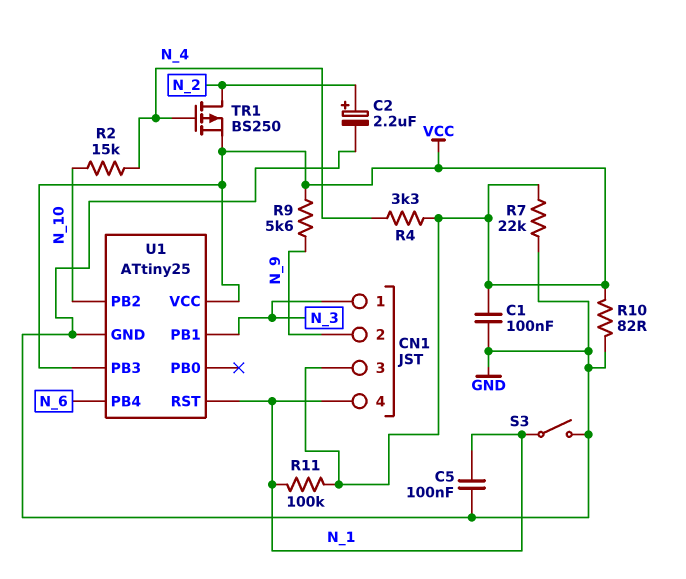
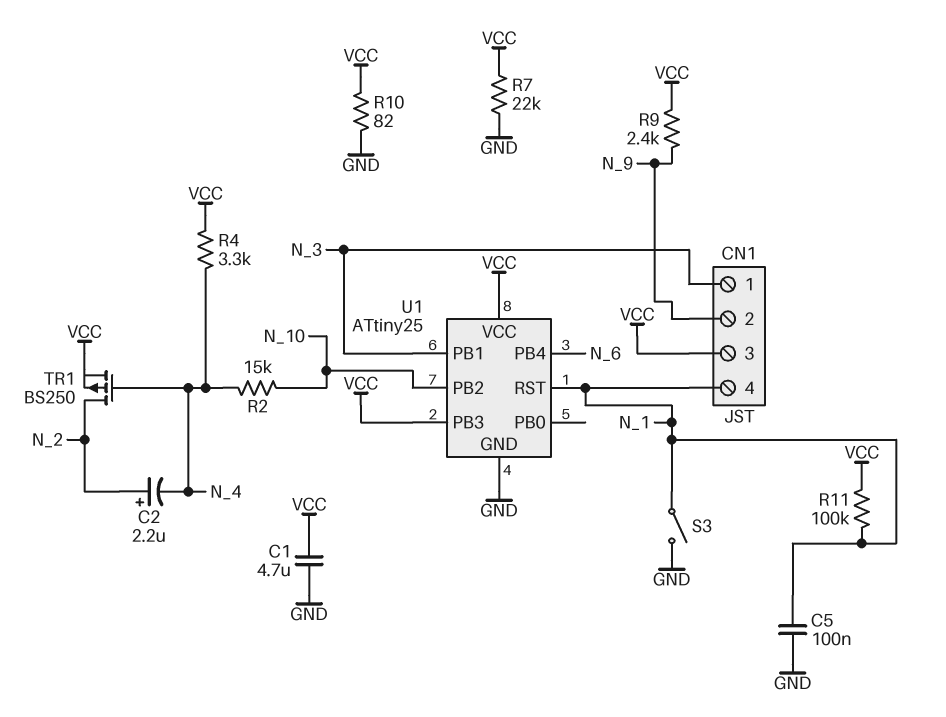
C1: 100nF (GND, VCC) -> 4.7uF (GND, VCC)
C2: 2.2uF (plus N_2, minus GND) -> 2.2uF (plus N_2, minus N_4)
R9: 5.6k (N_9, VCC) -> 2.4k (N_9, VCC)

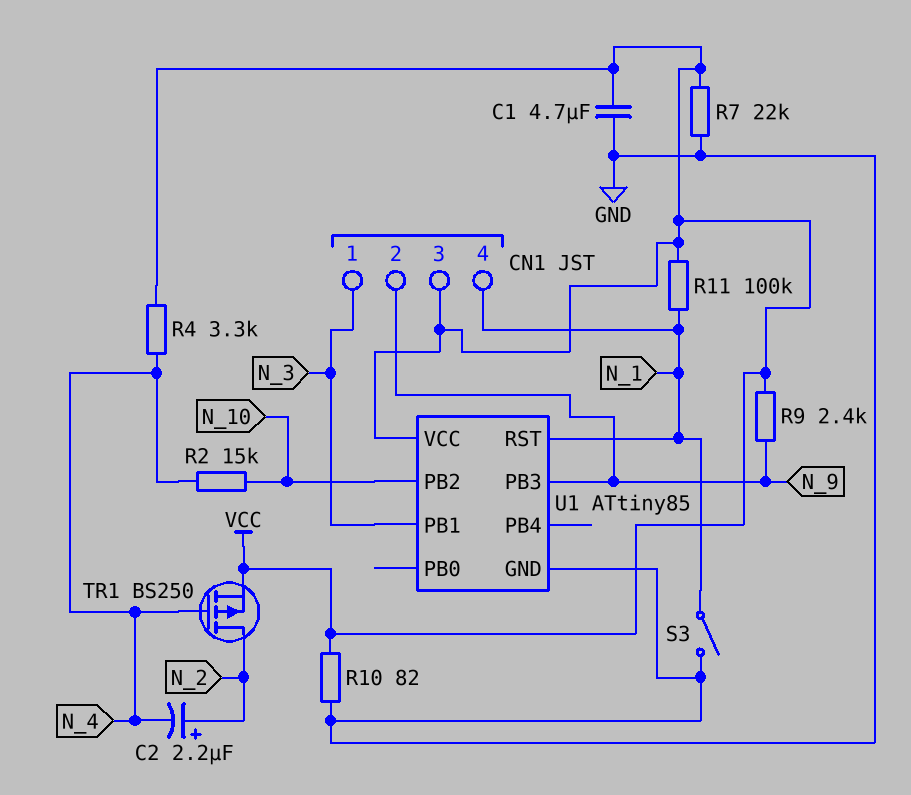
C5: 100nF (GND, N_1) -> none
U1: ATtiny25 -> ATtiny85
U1 pin PB3: VCC -> N_9
U1 pin PB4: N_6 -> none

